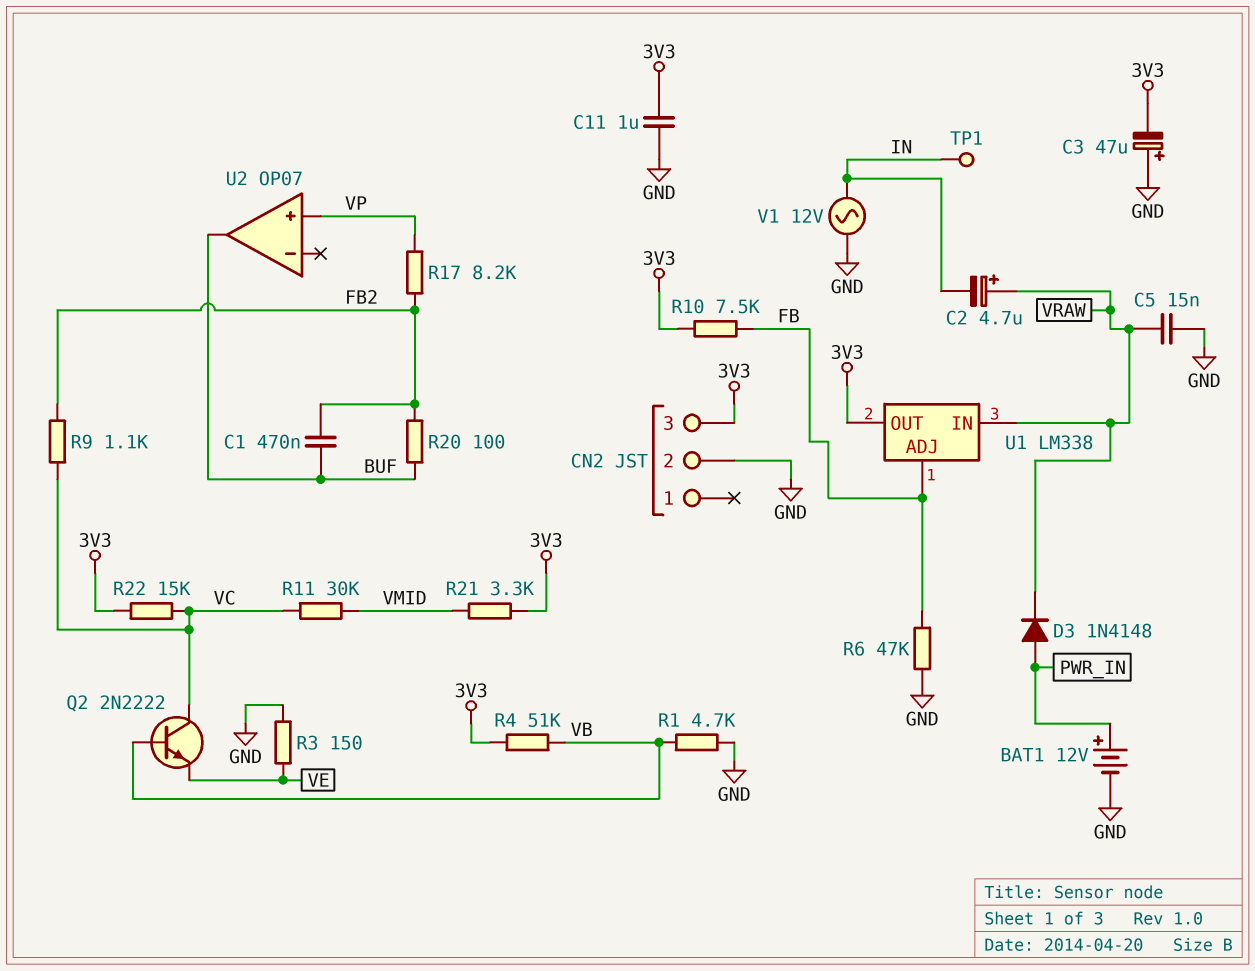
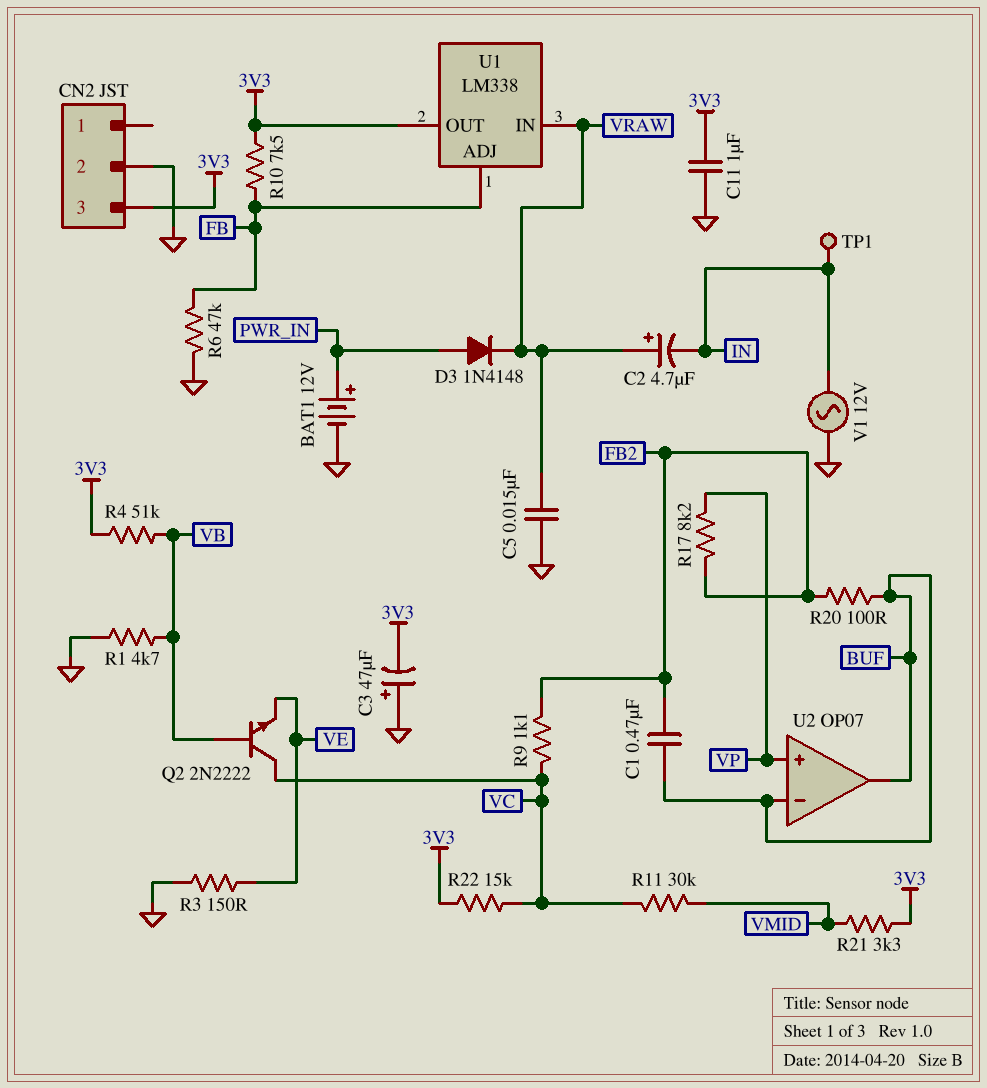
U2 pin in-: none -> BUF

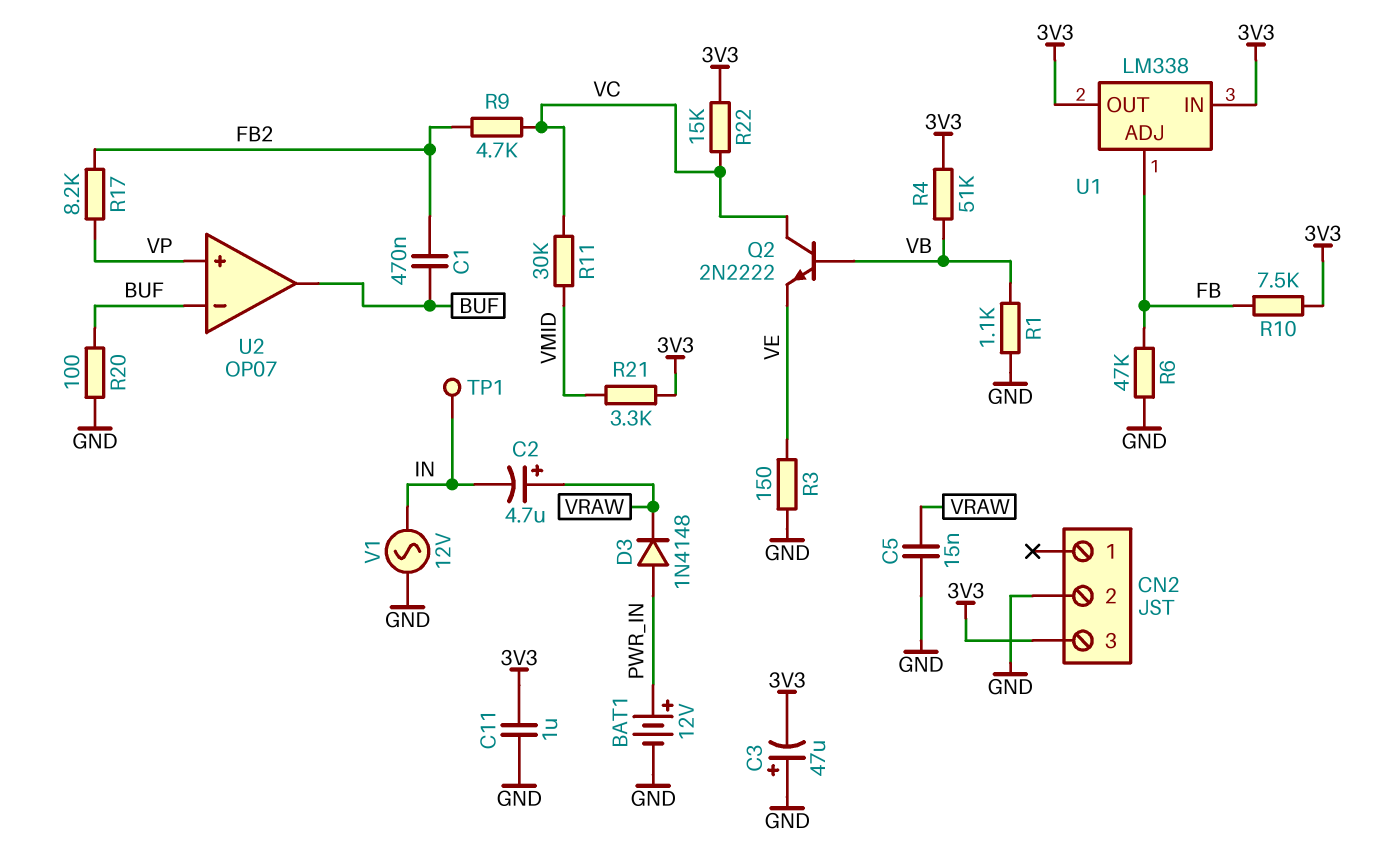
R1: 4.7k (GND, VB) -> 1.1k (GND, VB)
R9: 1.1k (FB2, VC) -> 4.7k (FB2, VC)
R20: 100 (BUF, FB2) -> 100 (BUF, GND)
U1 pin IN: VRAW -> 3V3

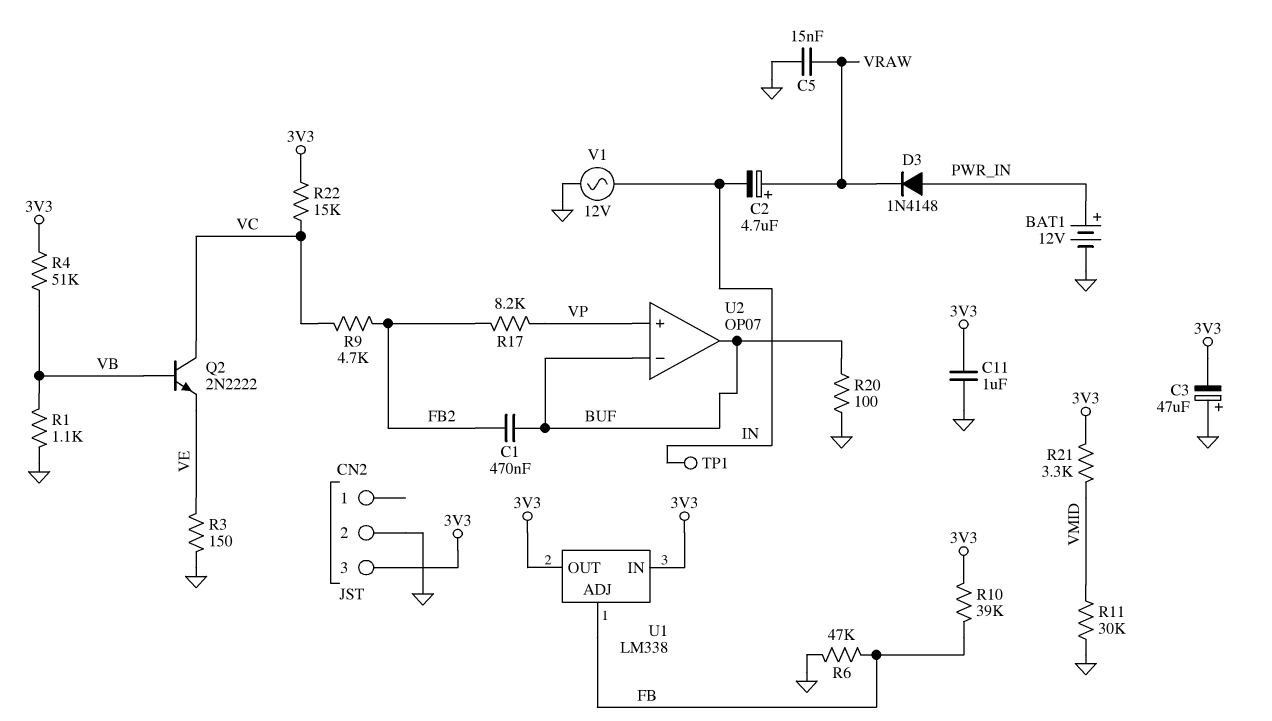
R10: 7.5k (3V3, FB) -> 39k (3V3, FB)
R11: 30k (VC, VMID) -> 30k (GND, VMID)

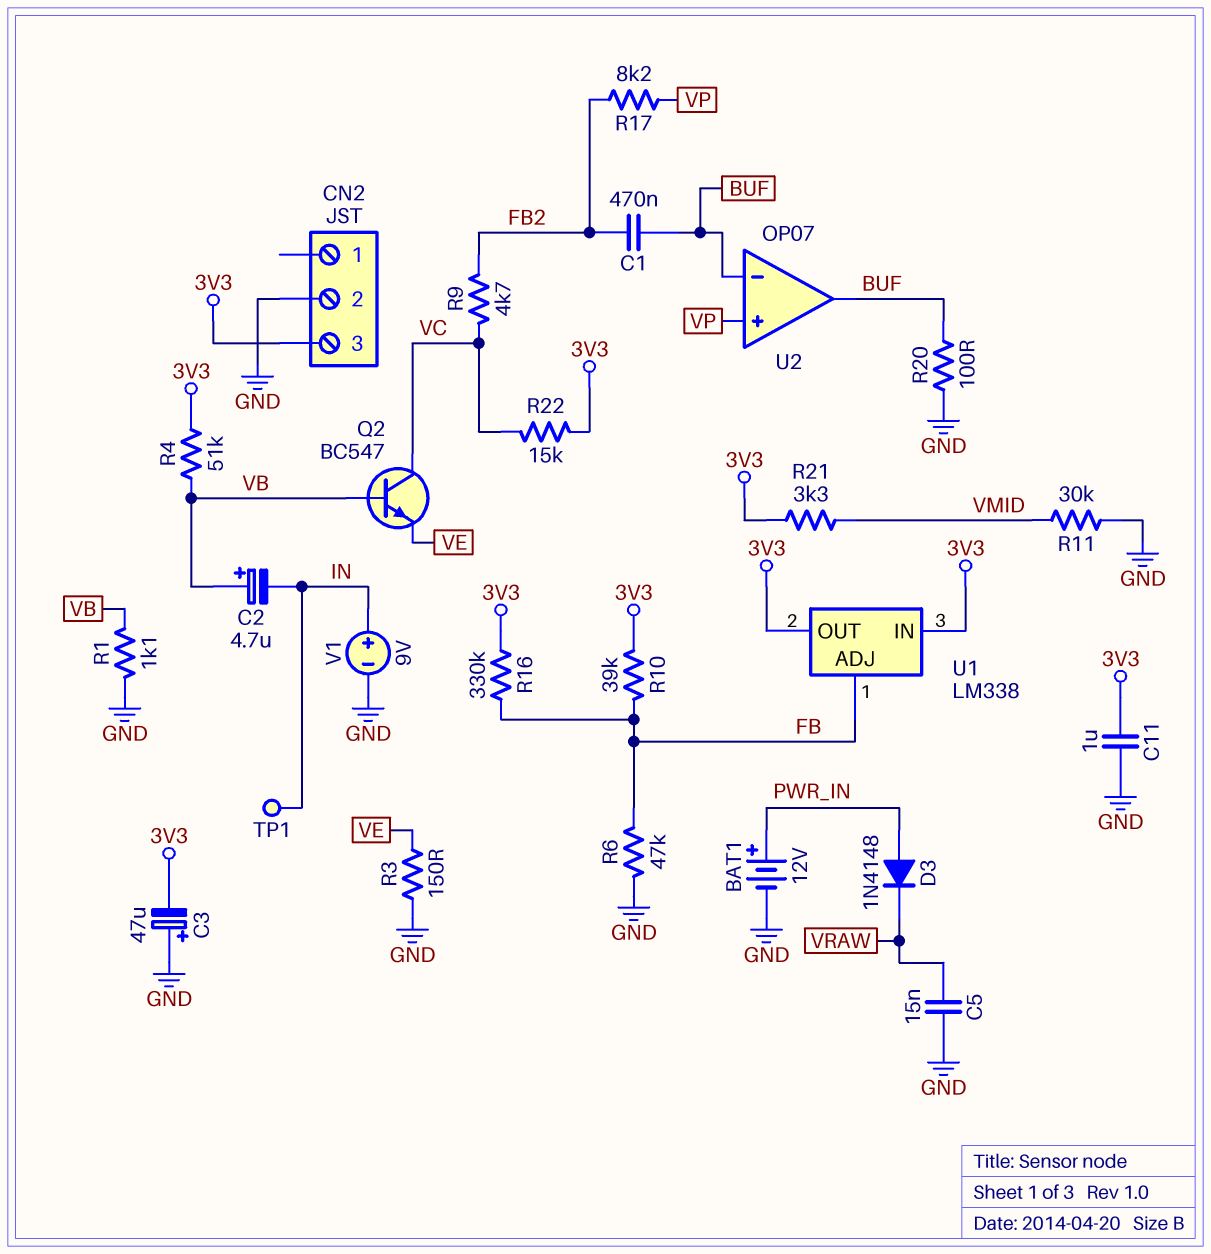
C2: 4.7uF (plus VRAW, minus IN) -> 4.7uF (plus VB, minus IN)
Q2: NPN 2N2222 (B VB, C VC, E VE) -> NPN BC547 (B VB, C VC, E VE)
R16: none -> 330k (3V3, FB)
V1: AC 12V (GND, IN) -> 9V (plus IN, minus GND)

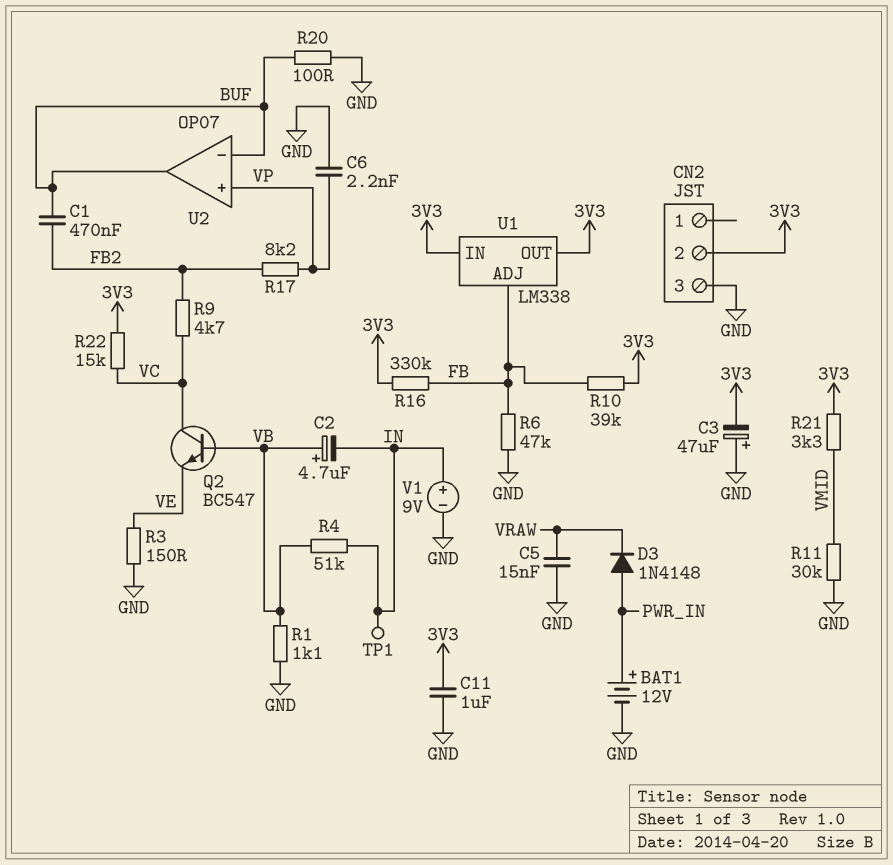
C6: none -> 2.2nF (GND, VP)
CN2 pin 2: GND -> 3V3
CN2 pin 3: 3V3 -> GND
R4: 51k (3V3, VB) -> 51k (IN, VB)

